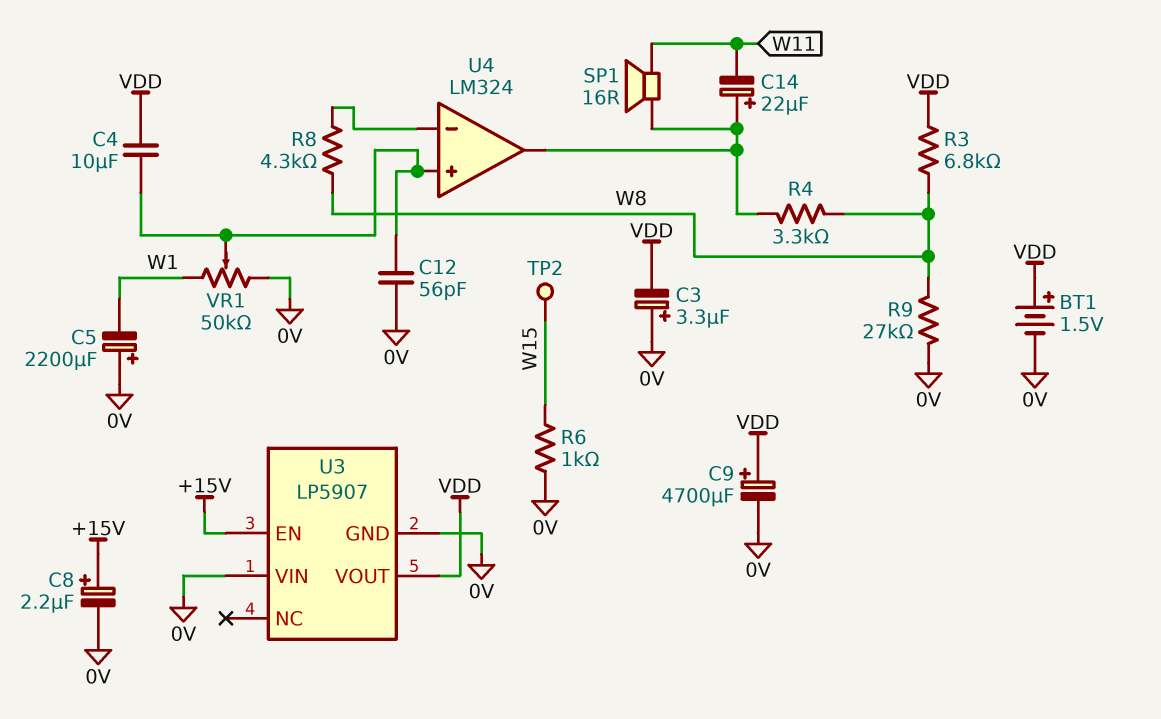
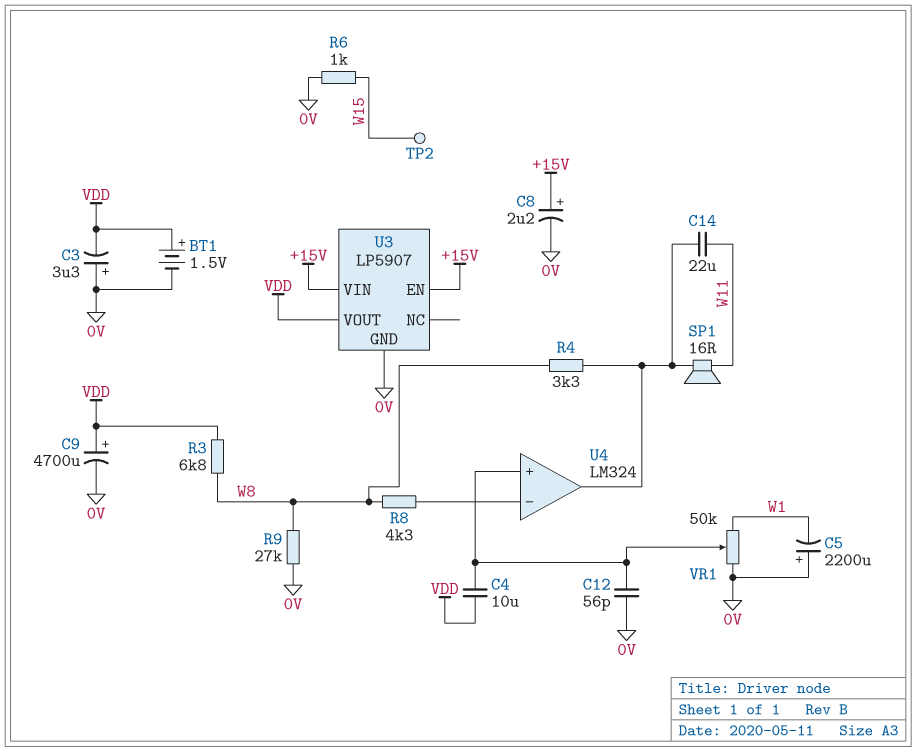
C14: 22uF (plus U4/out, minus W11) -> 22uF (U4/out, W11)
U3 pin VIN: 0V -> +15V

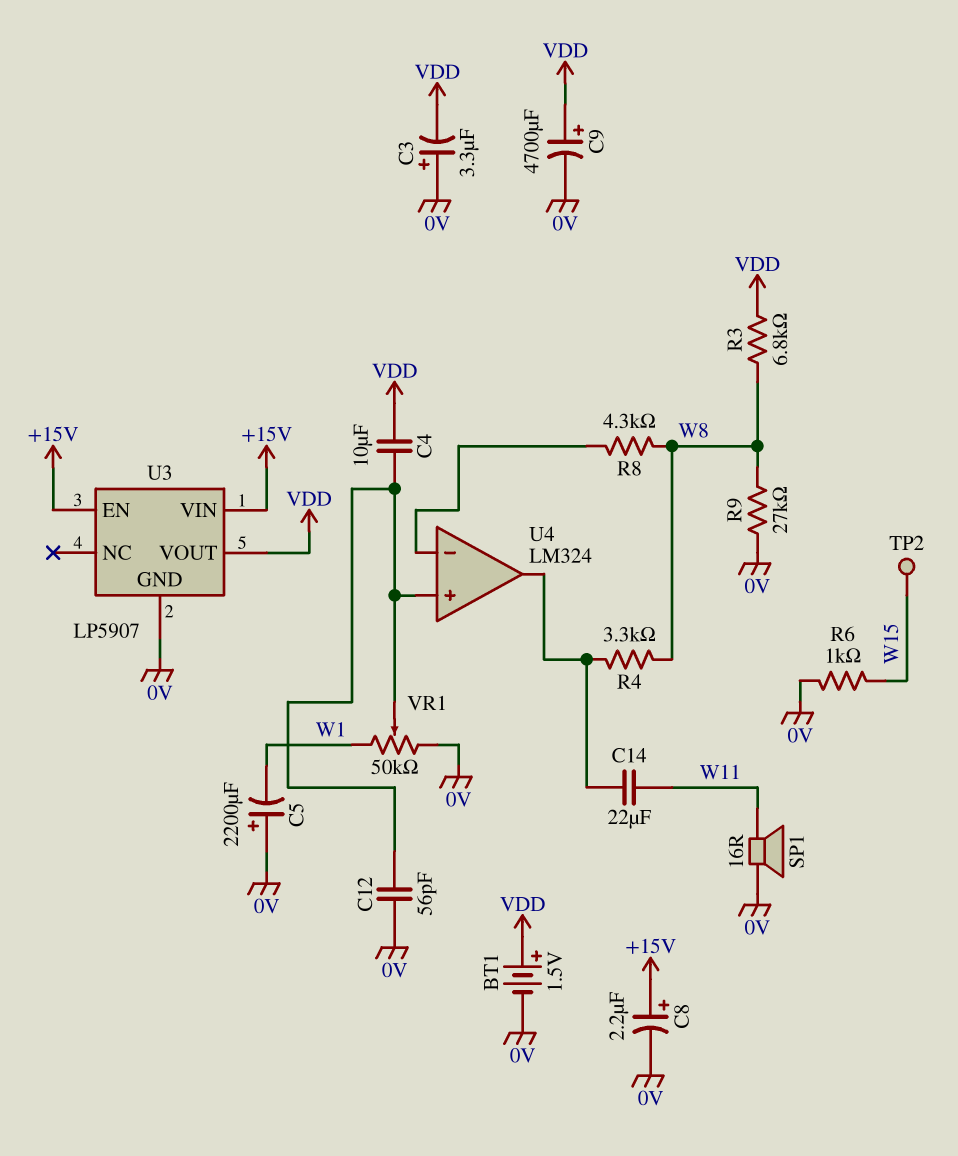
SP1: speaker 16R (U4/out, W11) -> speaker 16R (0V, W11)

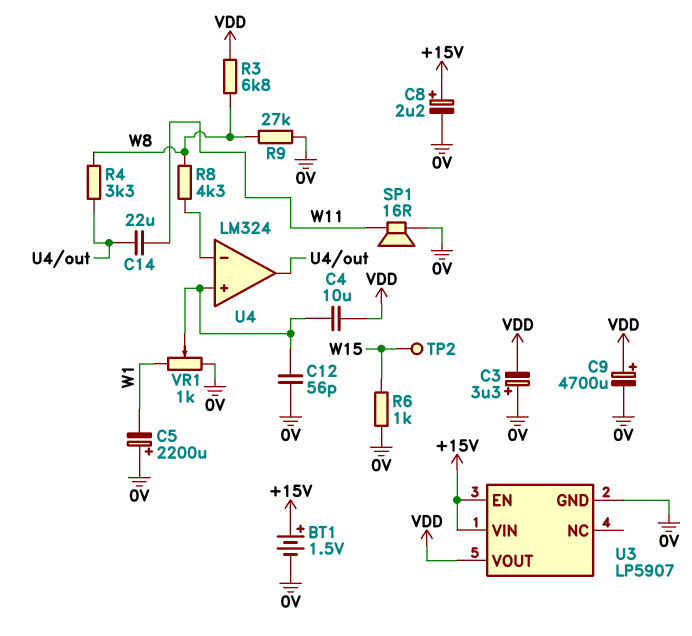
BT1: 1.5V (plus VDD, minus 0V) -> 1.5V (plus +15V, minus 0V)
VR1: 50k (0V, W1, wiper U4/in+) -> 1k (0V, W1, wiper U4/in+)

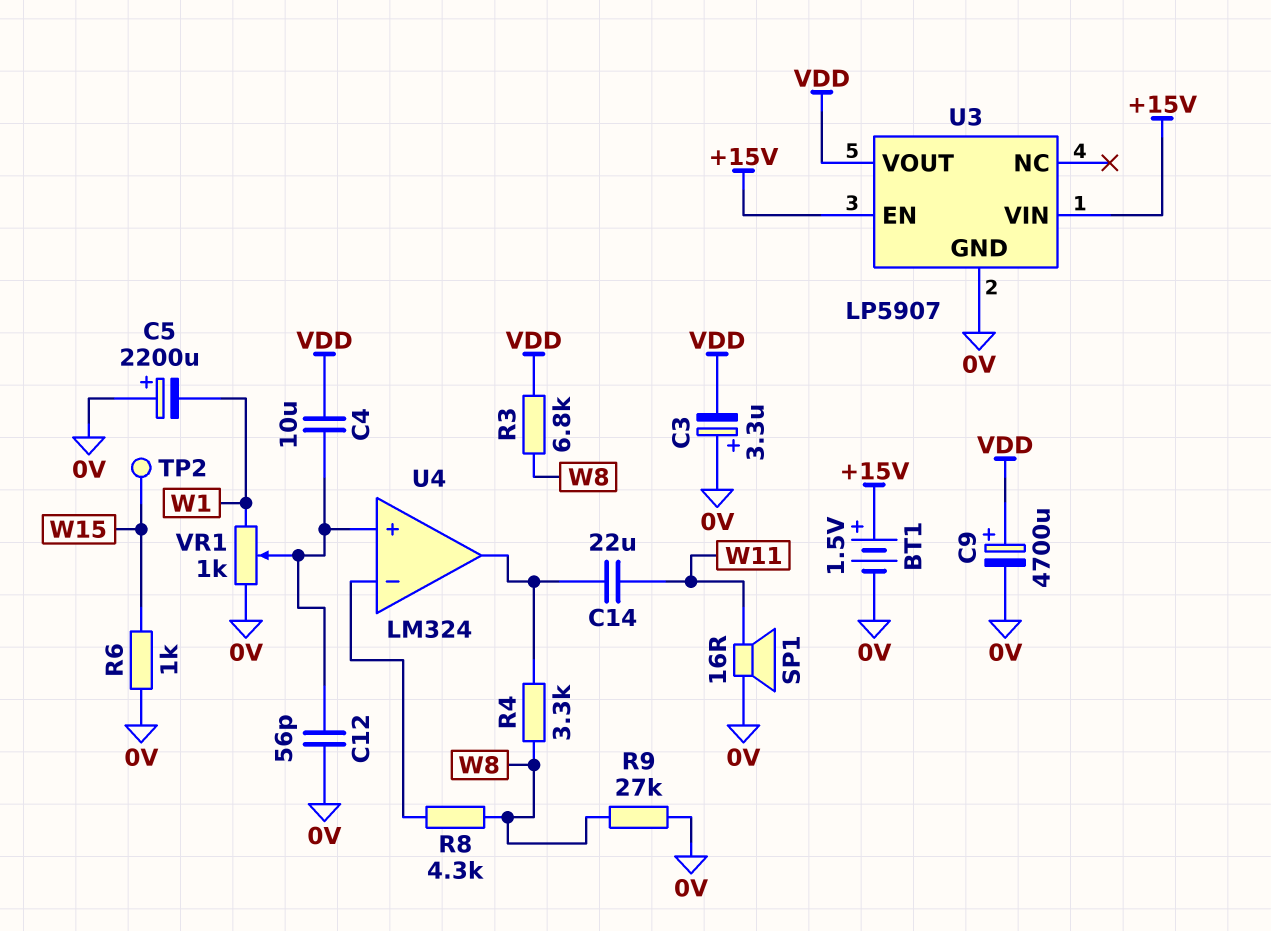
C8: 2.2uF (plus +15V, minus 0V) -> none

